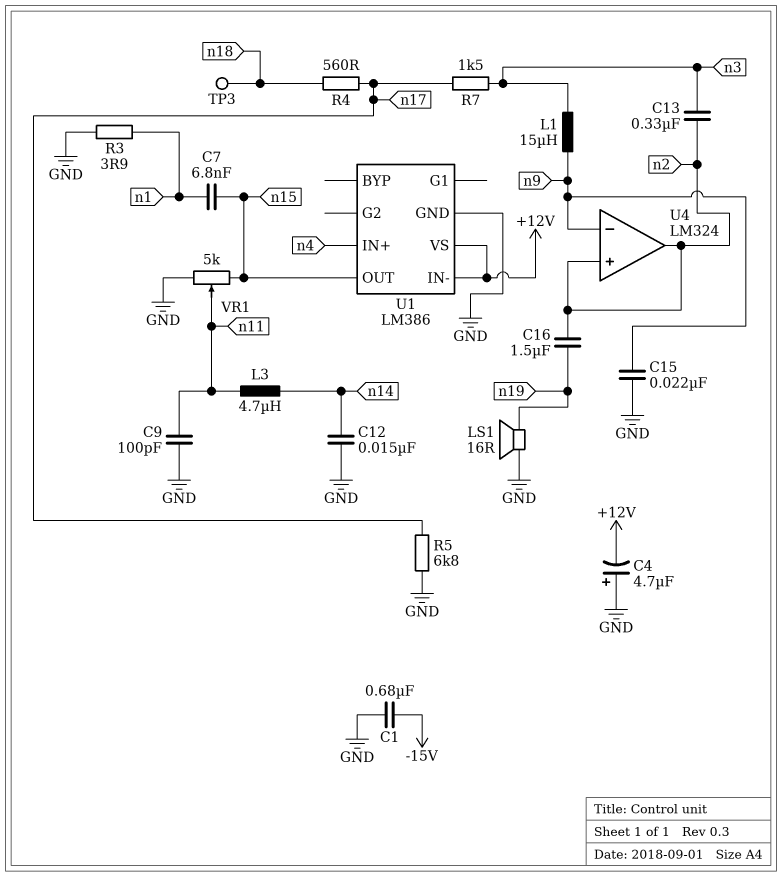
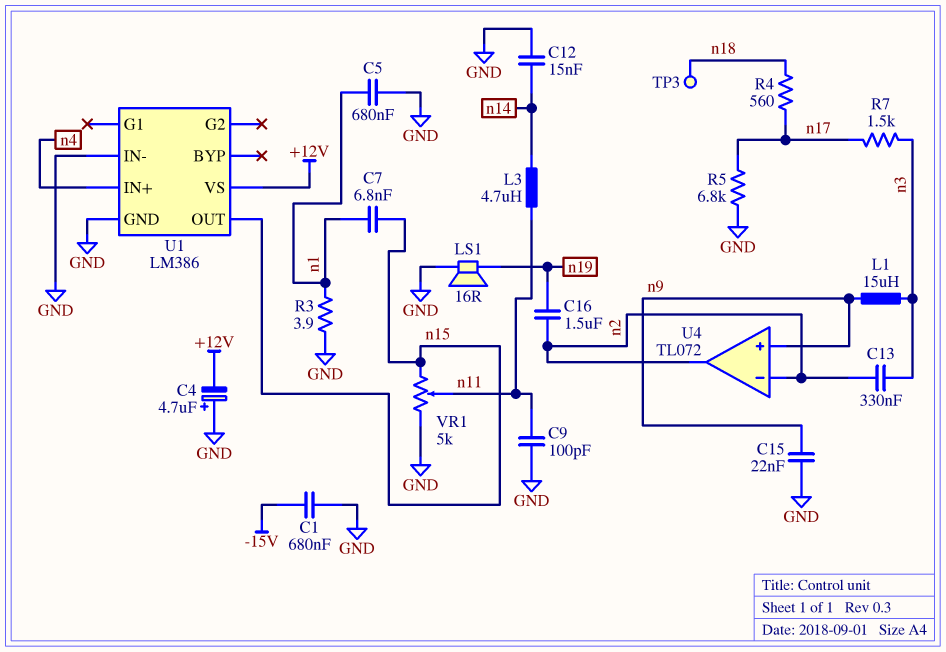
C5: none -> 680nF (GND, n1)
U1 pin IN-: +12V -> GND
U4: LM324 -> TL072
U4 pin in+: n2 -> n9
U4 pin in-: n9 -> n2

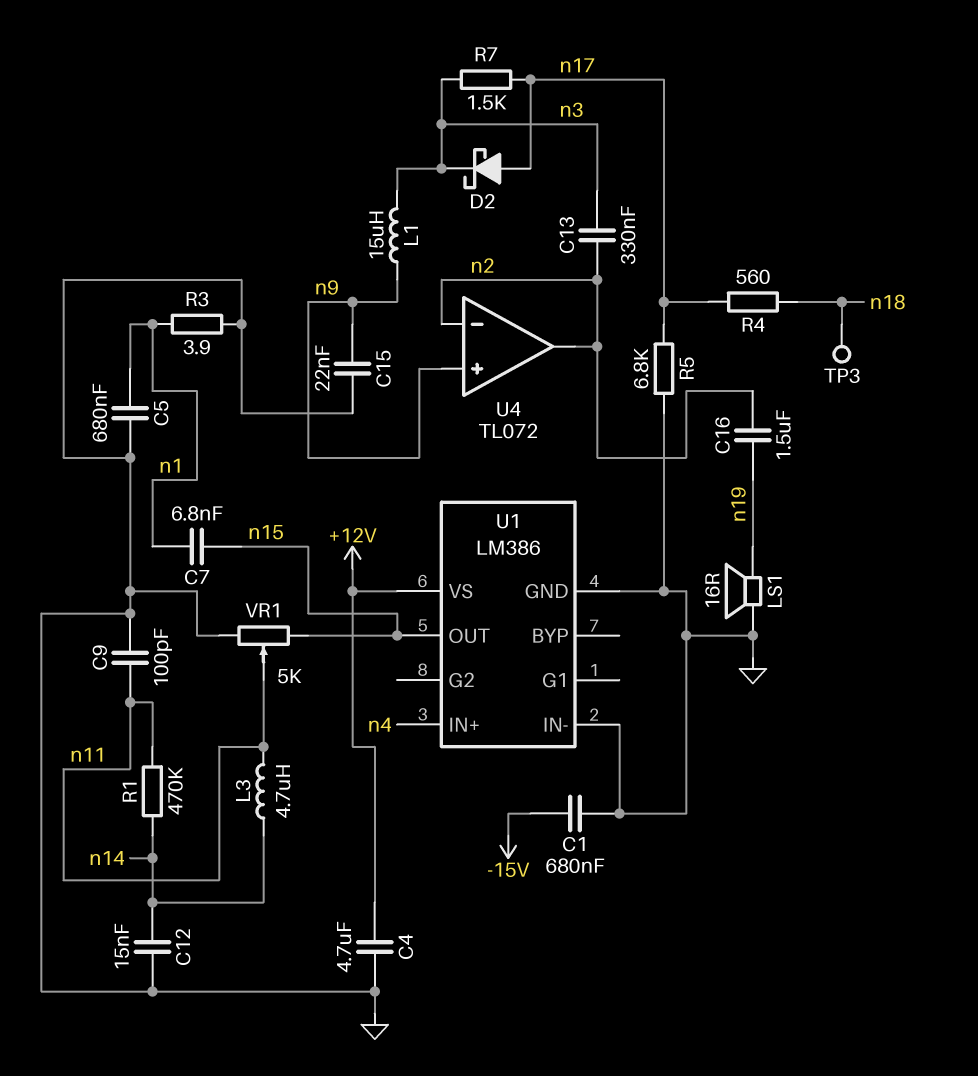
C4: 4.7uF (plus GND, minus +12V) -> 4.7uF (+12V, GND)
D2: none -> schottky (A n17, K n3)
R1: none -> 470k (n11, n14)

